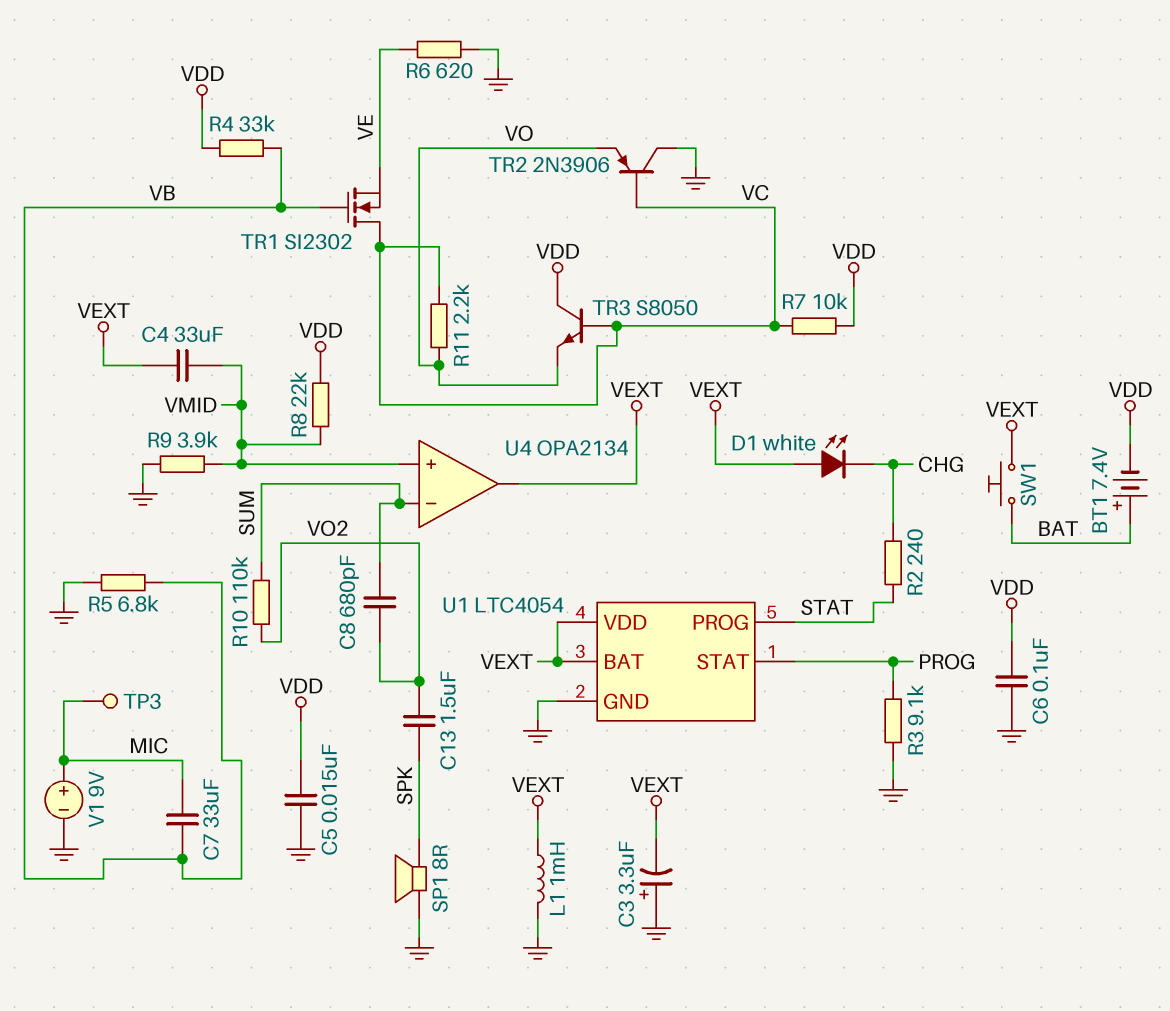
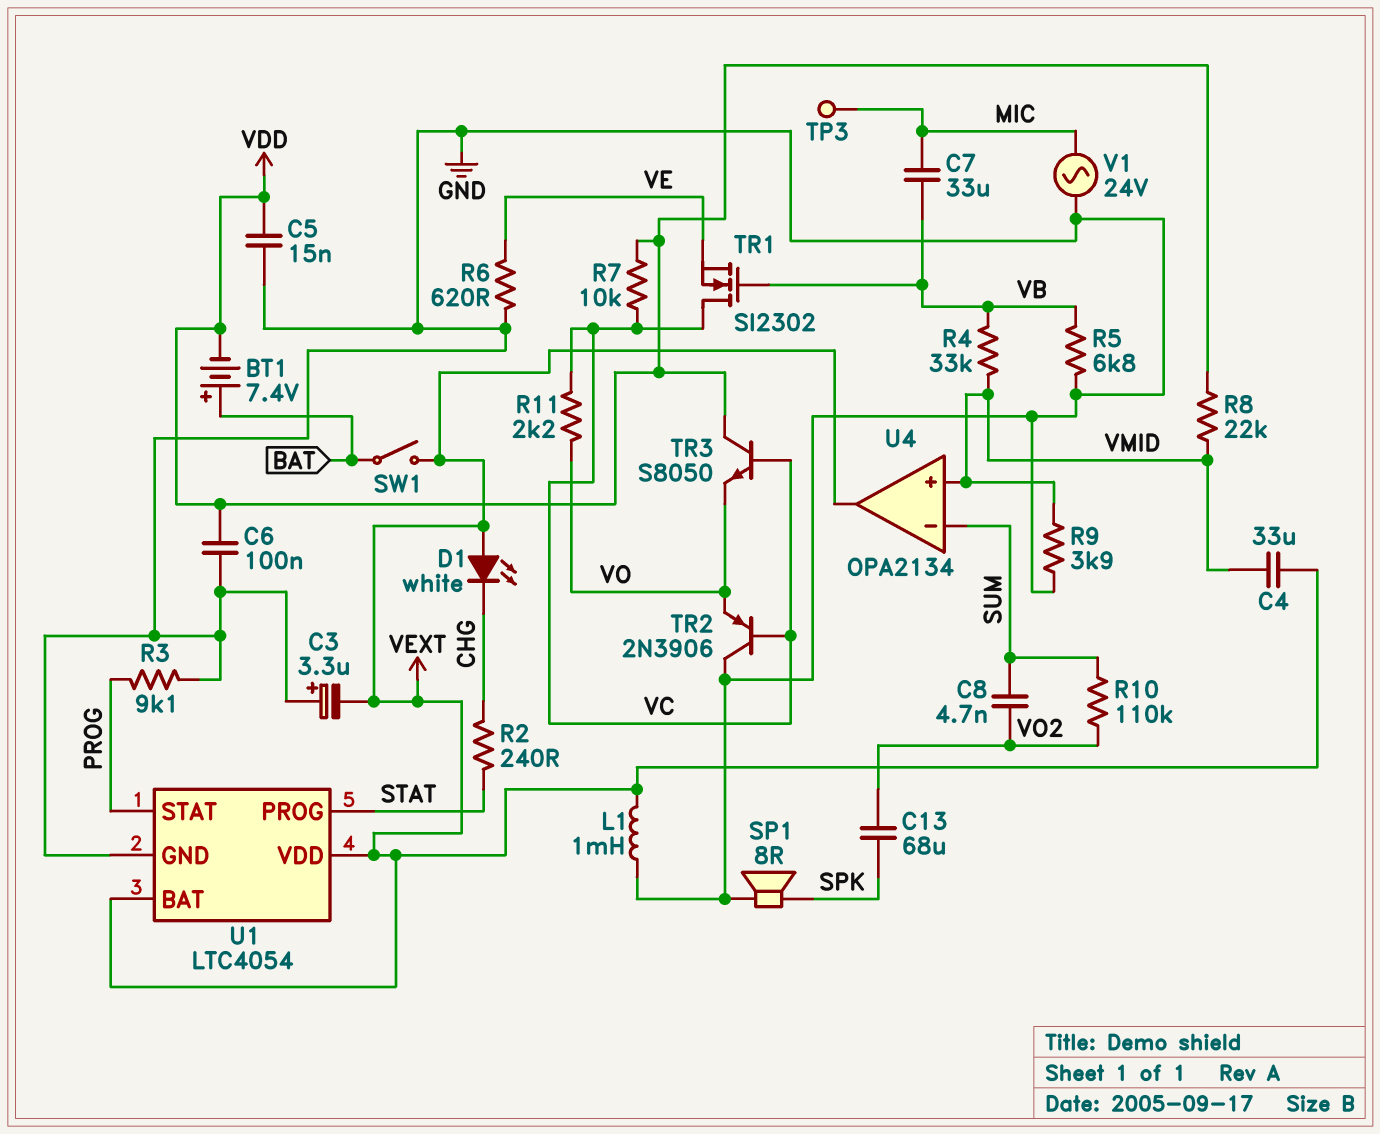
C8: 680pF (SUM, VO2) -> 4.7nF (SUM, VO2)
C13: 1.5uF (SPK, VO2) -> 68uF (SPK, VO2)
R4: 33k (VB, VDD) -> 33k (VB, VMID)
SW1: button (BAT, VEXT) -> switch (BAT, VEXT)
V1: 9V (plus MIC, minus GND) -> AC 24V (GND, MIC)

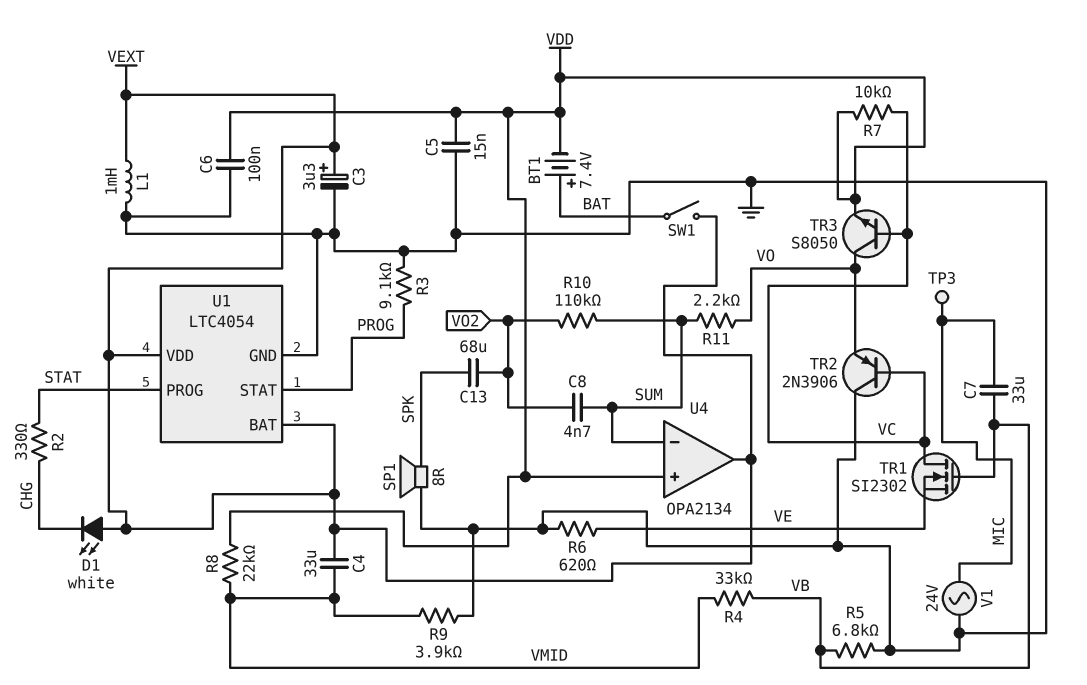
C3: 3.3uF (plus GND, minus VEXT) -> 3.3uF (plus VEXT, minus GND)
R2: 240 (CHG, STAT) -> 330 (CHG, STAT)
R11: 2.2k (VC, VO) -> 2.2k (SUM, VO)
TR3: NPN S8050 (B VC, C VDD, E VO) -> NPN S8050 (B VC, C VO, E VDD)
U4 pin in+: VMID -> VDD

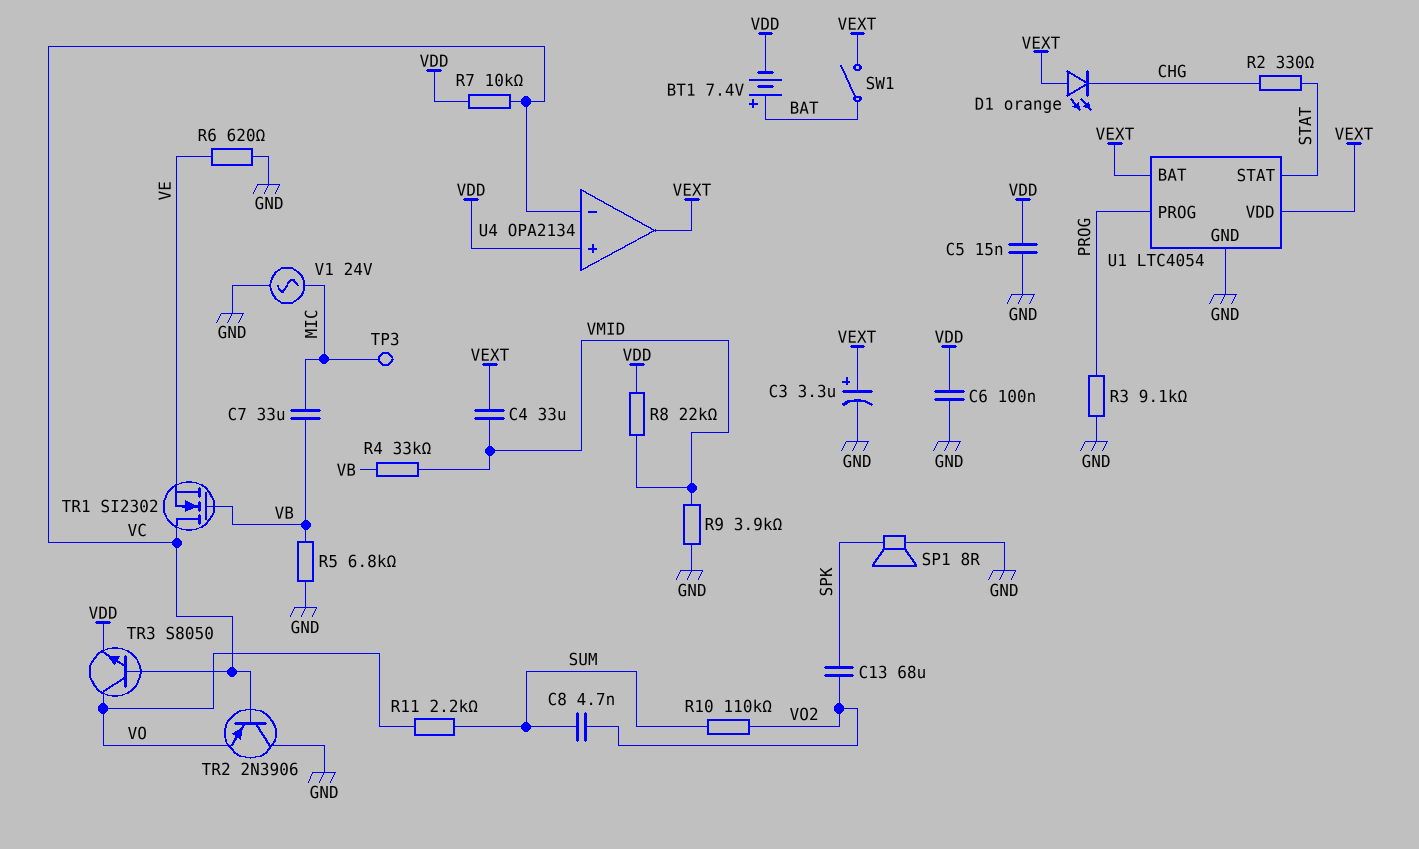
D1: LED white (A VEXT, K CHG) -> LED orange (A VEXT, K CHG)
L1: 1mH (GND, VEXT) -> none
U1 pin PROG: STAT -> PROG
U1 pin STAT: PROG -> STAT
U4 pin in-: SUM -> VC

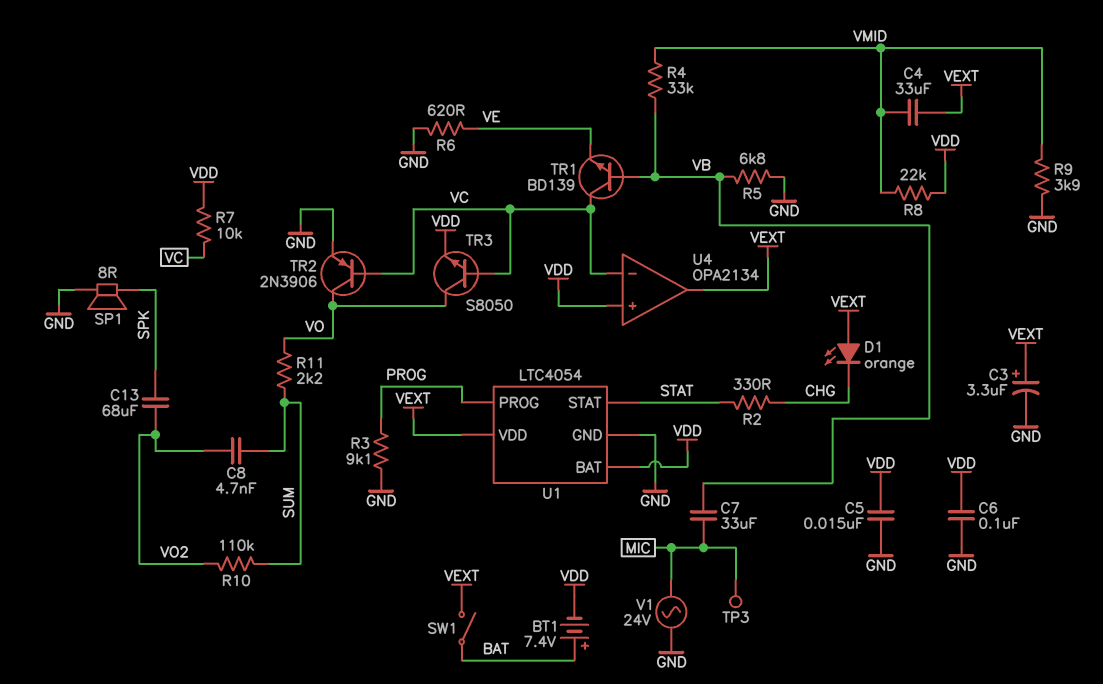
TR1: NMOS SI2302 (G VB, D VC, S VE) -> NPN BD139 (B VB, C VC, E VE)
TR2: PNP 2N3906 (B VC, C GND, E VO) -> PNP 2N3906 (B VC, C VO, E GND)
U1 pin BAT: VEXT -> VDD

